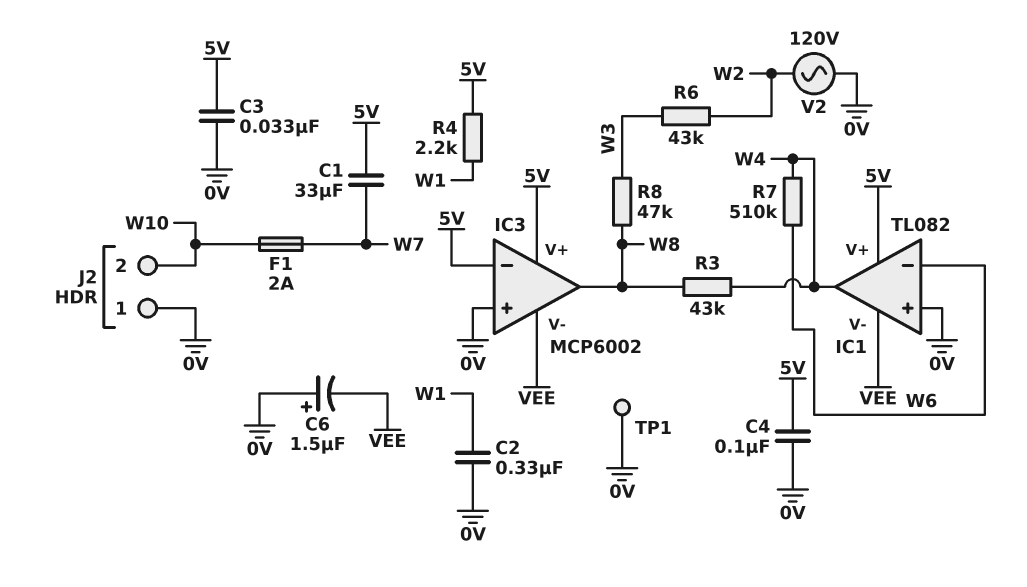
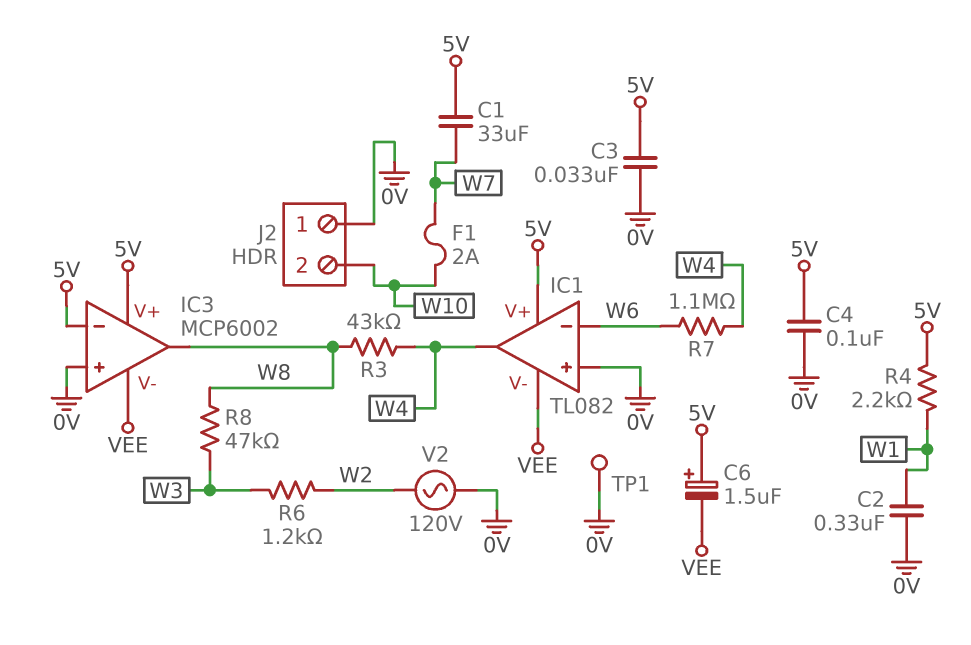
C6: 1.5uF (plus 0V, minus VEE) -> 1.5uF (plus 5V, minus VEE)
R6: 43k (W2, W3) -> 1.2k (W2, W3)
R7: 510k (W4, W6) -> 1.1M (W4, W6)

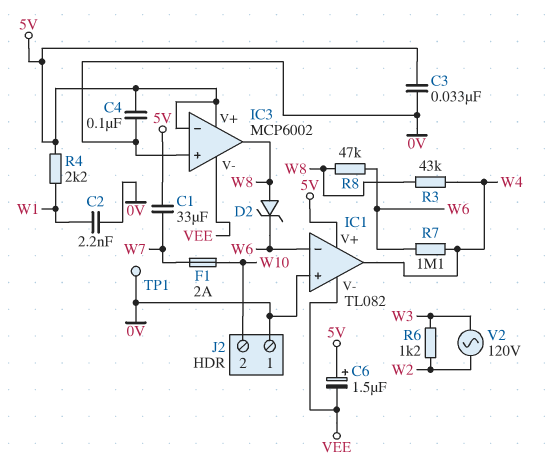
C2: 330nF (0V, W1) -> 2.2nF (0V, W1)
D2: none -> zener (A W8, K W6)
R8: 47k (W3, W8) -> 47k (W6, W8)
V2: AC 120V (0V, W2) -> AC 120V (W2, W3)

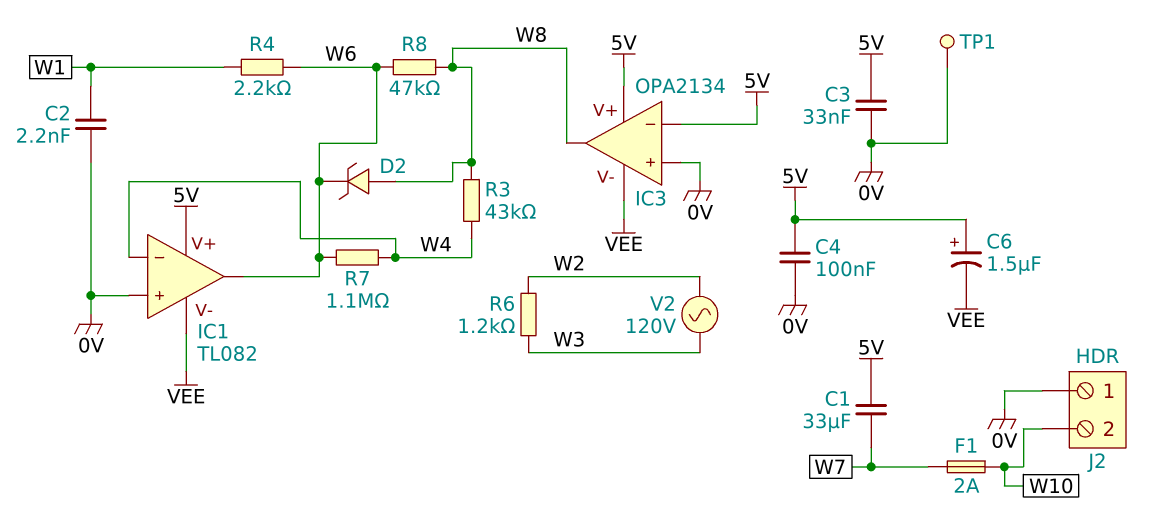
IC1 pin in-: W6 -> W4
IC1 pin out: W4 -> W6
IC3: MCP6002 -> OPA2134
R4: 2.2k (5V, W1) -> 2.2k (W1, W6)

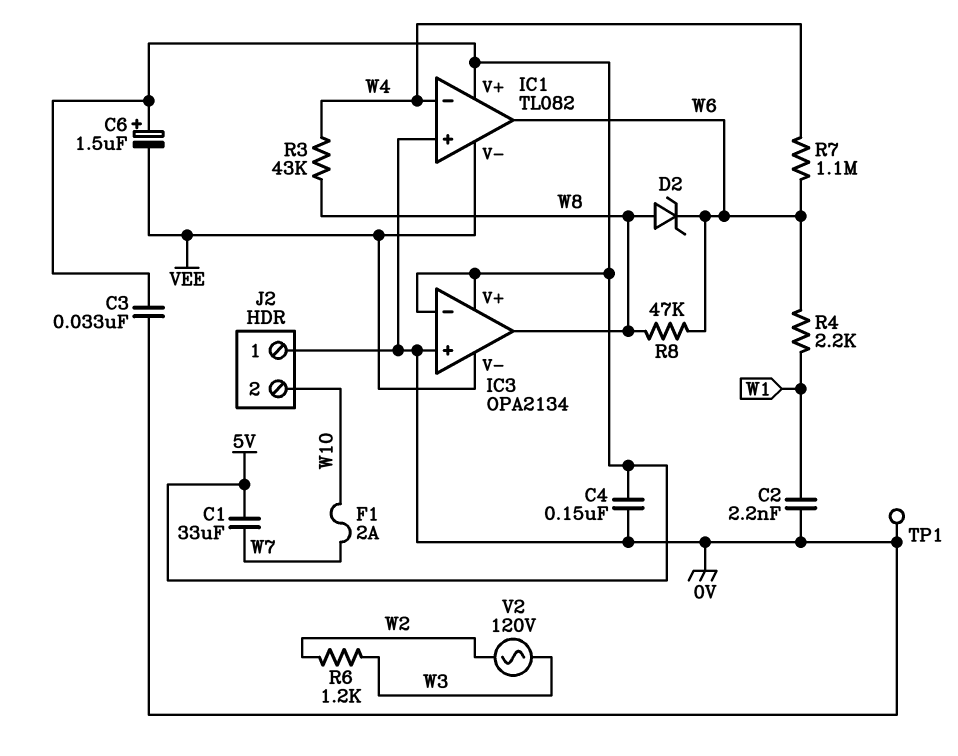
C4: 100nF (0V, 5V) -> 150nF (0V, 5V)

